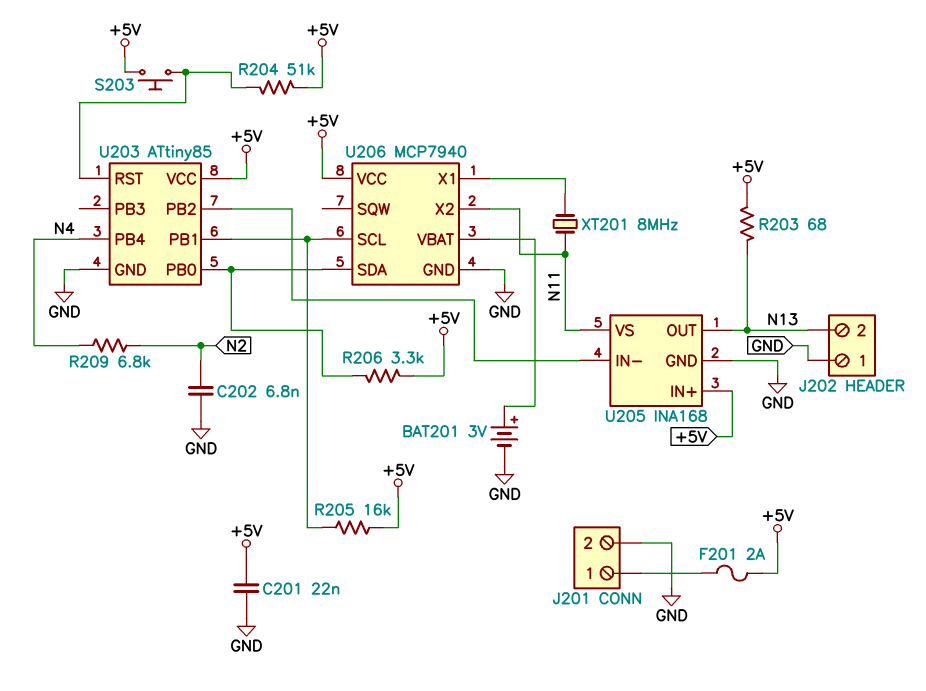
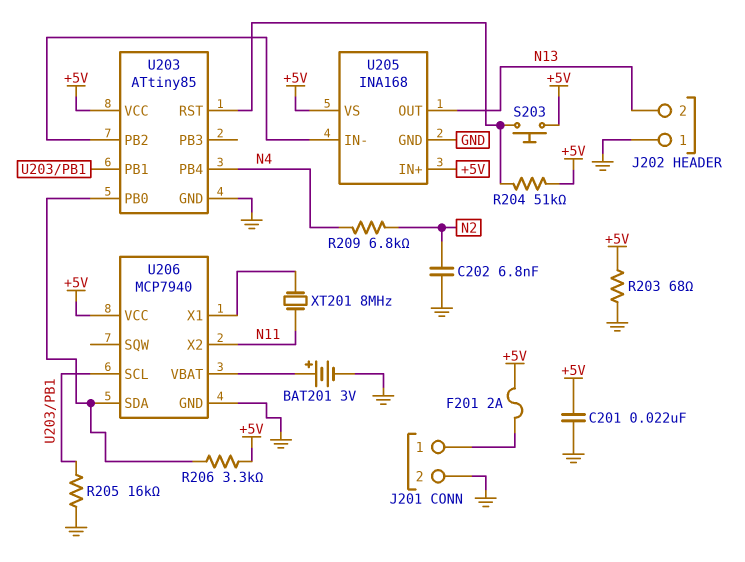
R203: 68 (+5V, N13) -> 68 (+5V, GND)
R205: 16k (+5V, U203/PB1) -> 16k (GND, U203/PB1)
U205 pin VS: N11 -> +5V

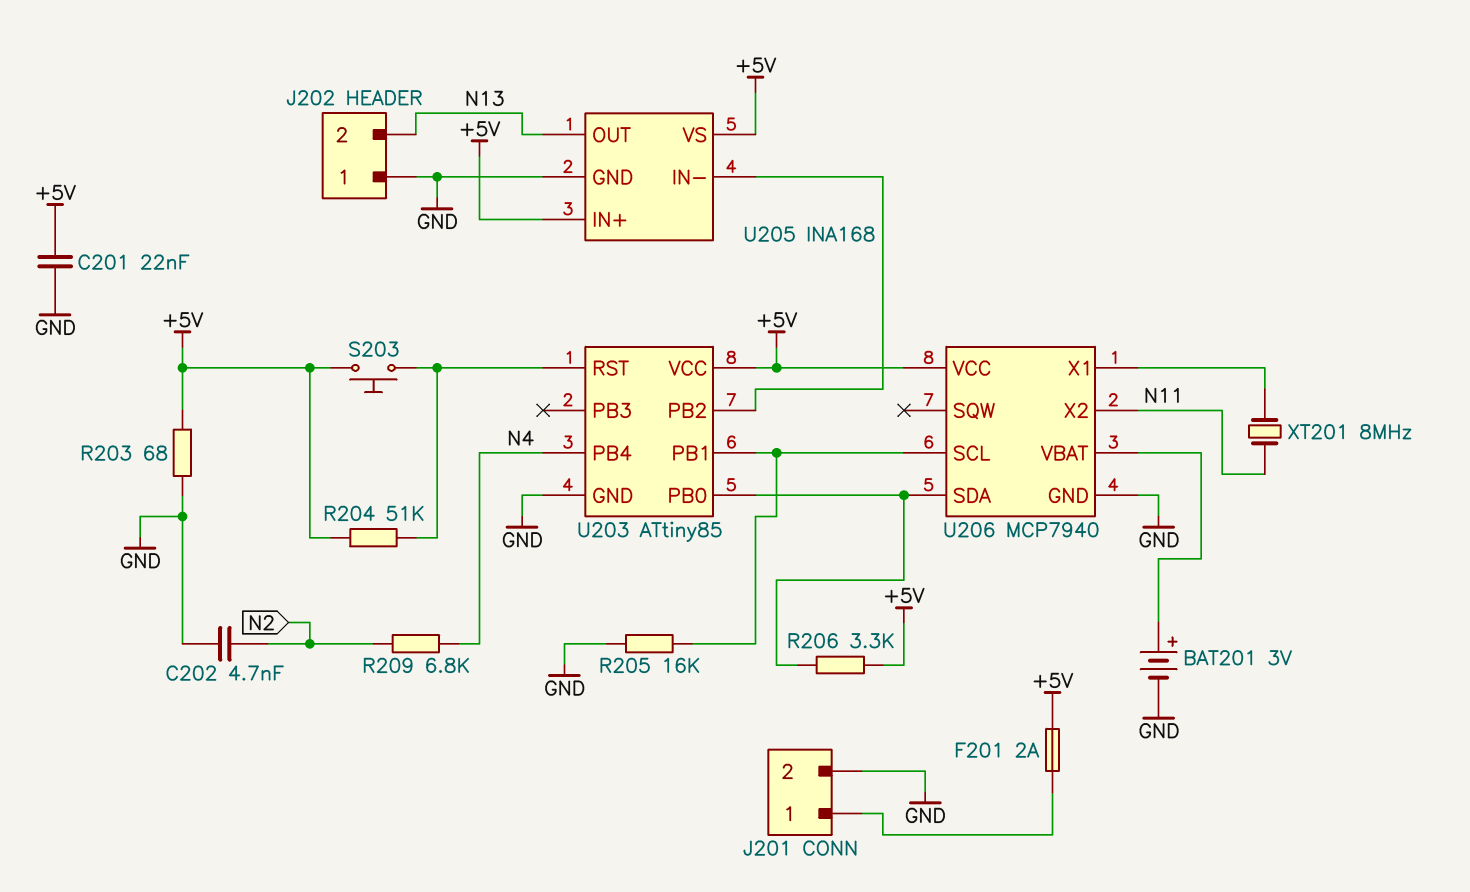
C202: 6.8nF (GND, N2) -> 4.7nF (GND, N2)

